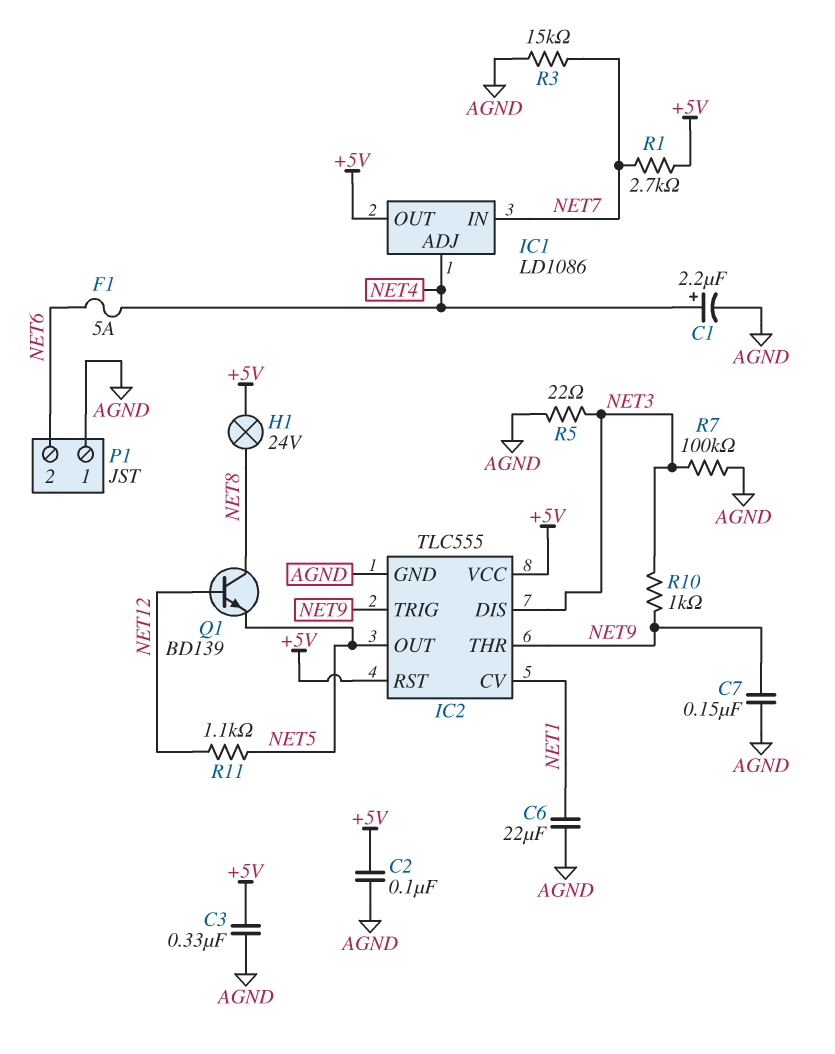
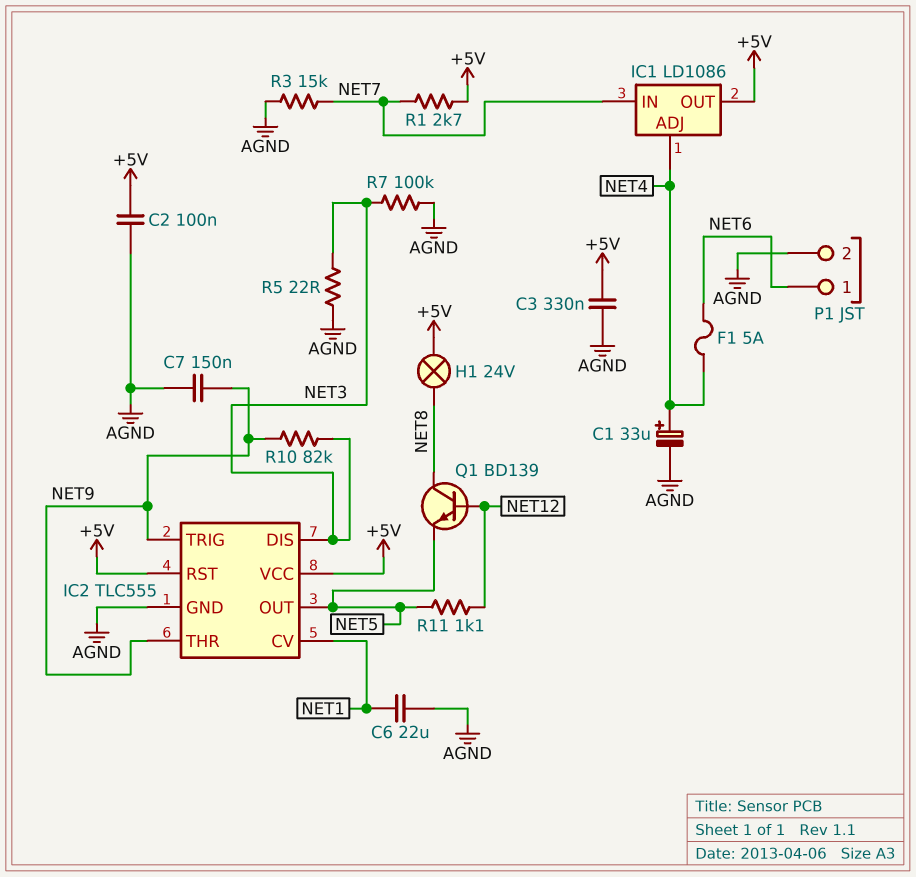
C1: 2.2uF (plus NET4, minus AGND) -> 33uF (plus NET4, minus AGND)
P1 pin 1: AGND -> NET6
P1 pin 2: NET6 -> AGND
R10: 1k (NET3, NET9) -> 82k (NET3, NET9)

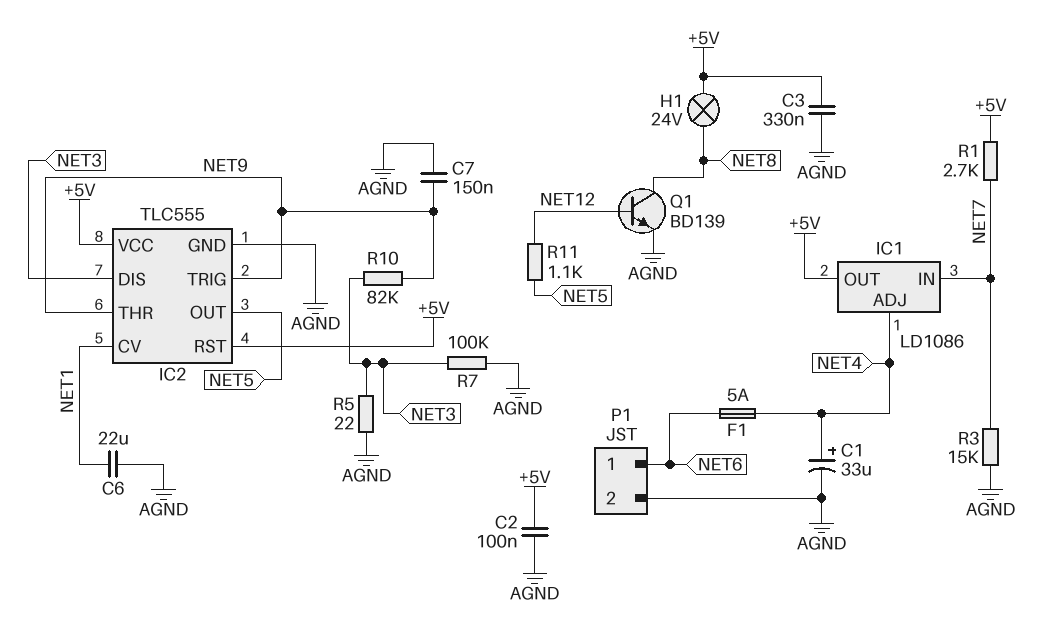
Q1: NPN BD139 (B NET12, C NET8, E NET5) -> NPN BD139 (B NET12, C NET8, E AGND)

